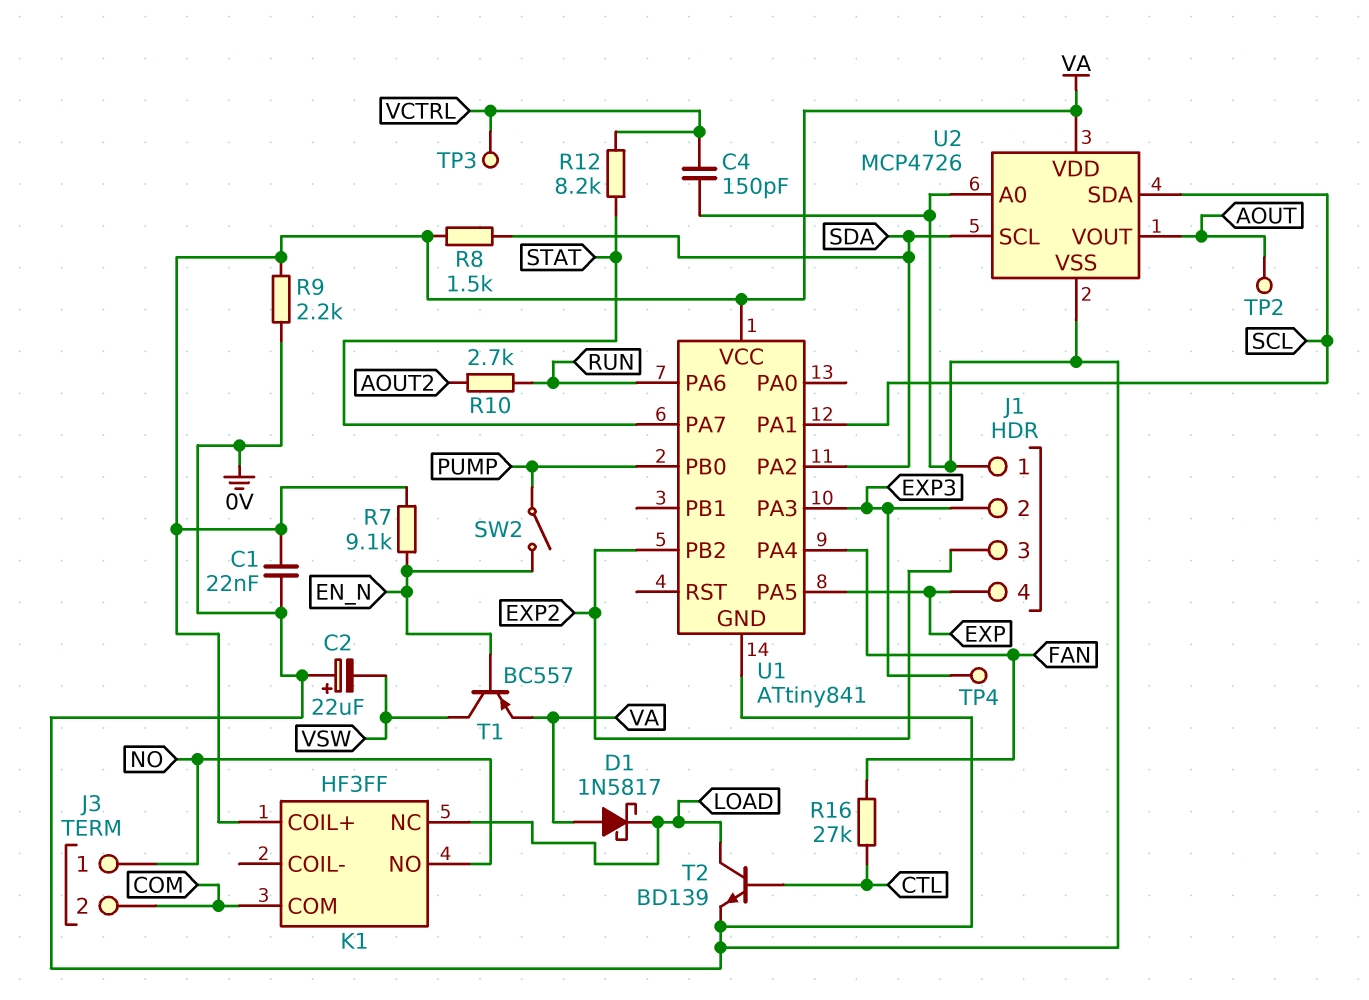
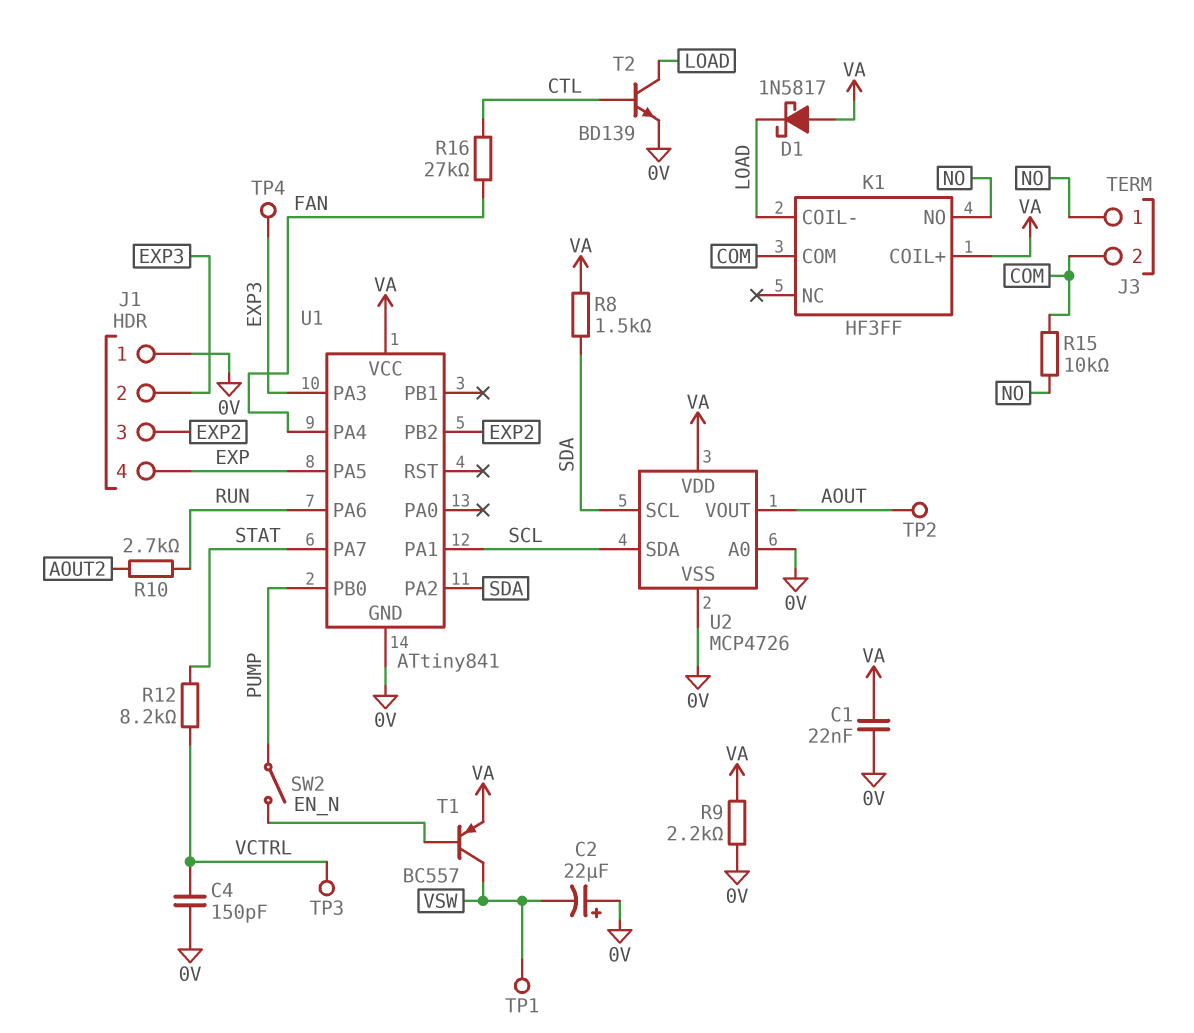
K1 pin COIL-: none -> LOAD
K1 pin NC: LOAD -> none
R7: 9.1k (EN_N, VA) -> none
R15: none -> 10k (COM, NO)
TP1: none -> test point (VSW)

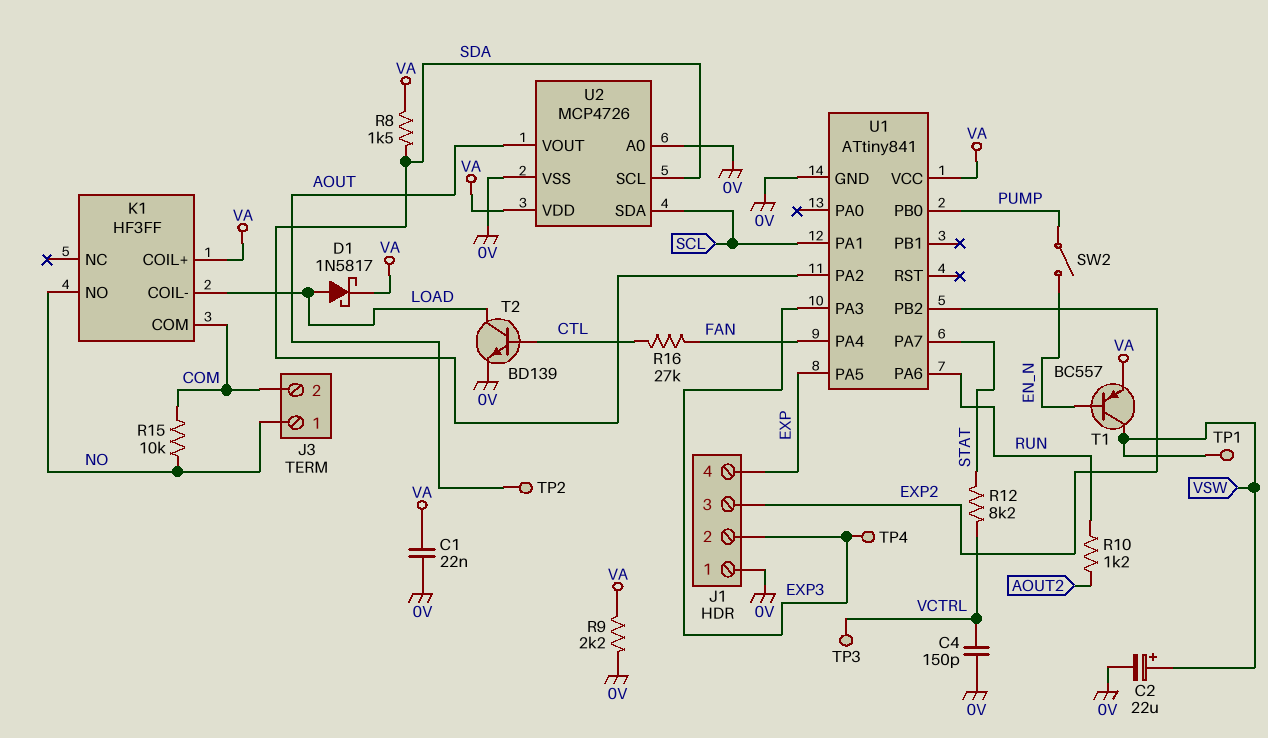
C2: 22uF (plus 0V, minus VSW) -> 22uF (plus VSW, minus 0V)
D1: schottky 1N5817 (A VA, K LOAD) -> schottky 1N5817 (A LOAD, K VA)
R10: 2.7k (AOUT2, RUN) -> 1.2k (AOUT2, RUN)

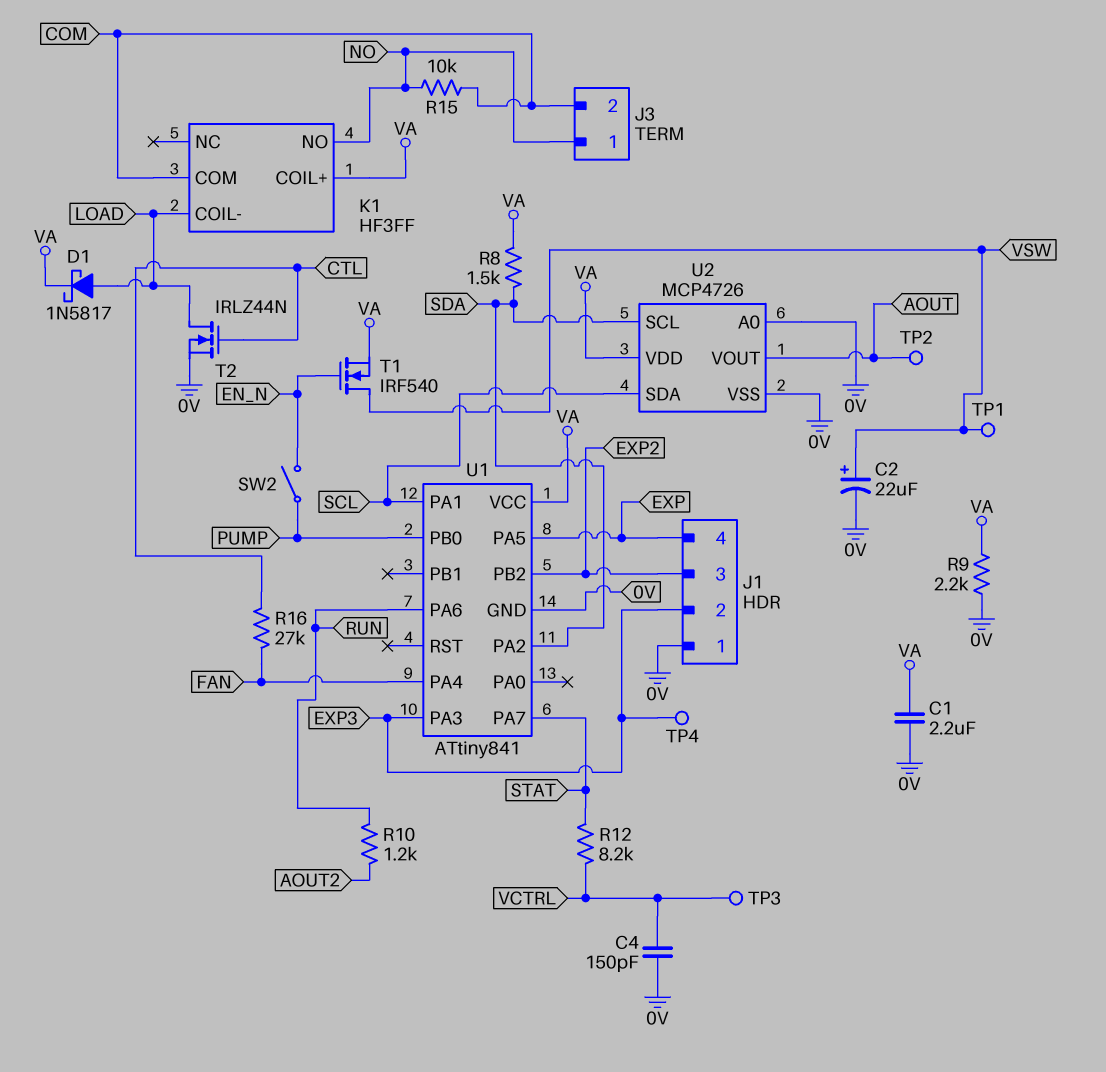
C1: 22nF (0V, VA) -> 2.2uF (0V, VA)
T1: PNP BC557 (B EN_N, C VSW, E VA) -> NMOS IRF540 (G EN_N, D VSW, S VA)
T2: NPN BD139 (B CTL, C LOAD, E 0V) -> NMOS IRLZ44N (G CTL, D LOAD, S 0V)

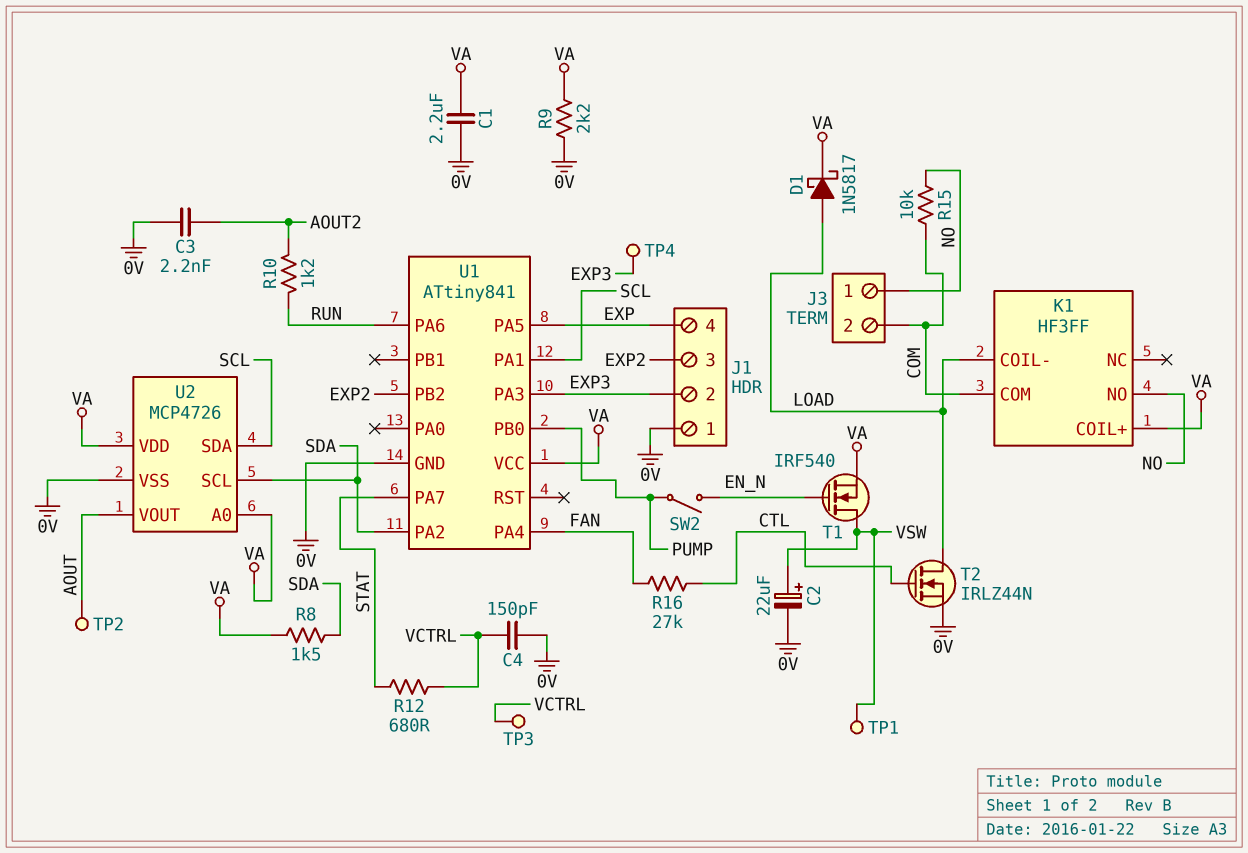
C3: none -> 2.2nF (0V, AOUT2)
R12: 8.2k (STAT, VCTRL) -> 680 (STAT, VCTRL)
U2 pin A0: 0V -> VA

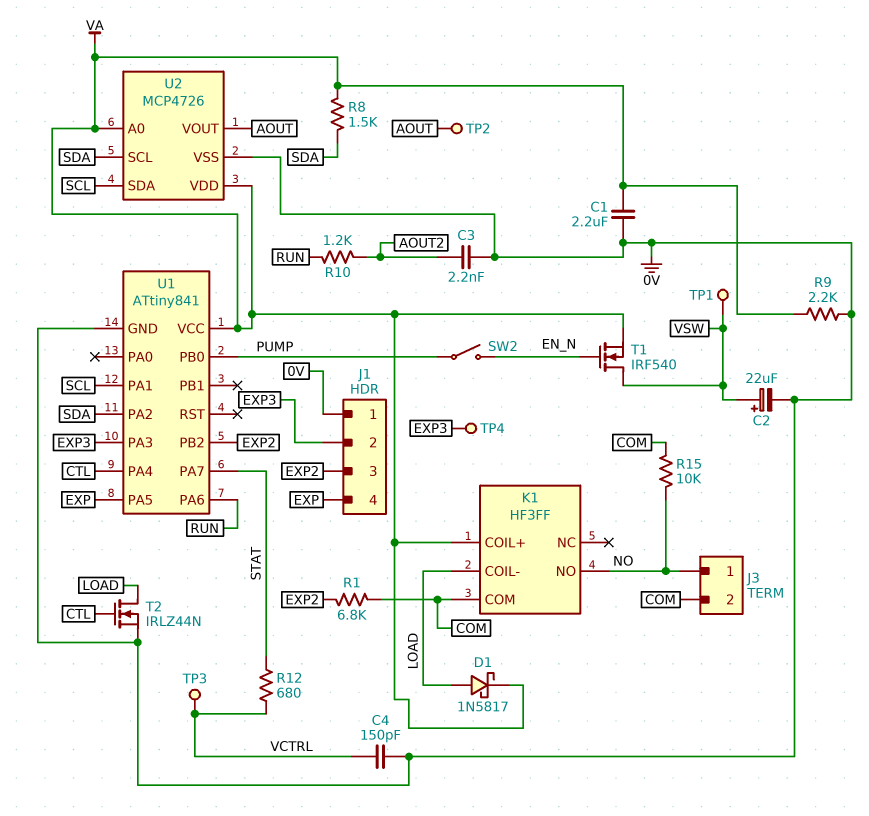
R1: none -> 6.8k (COM, EXP2)
R16: 27k (CTL, FAN) -> none
U1 pin PA4: FAN -> CTL

